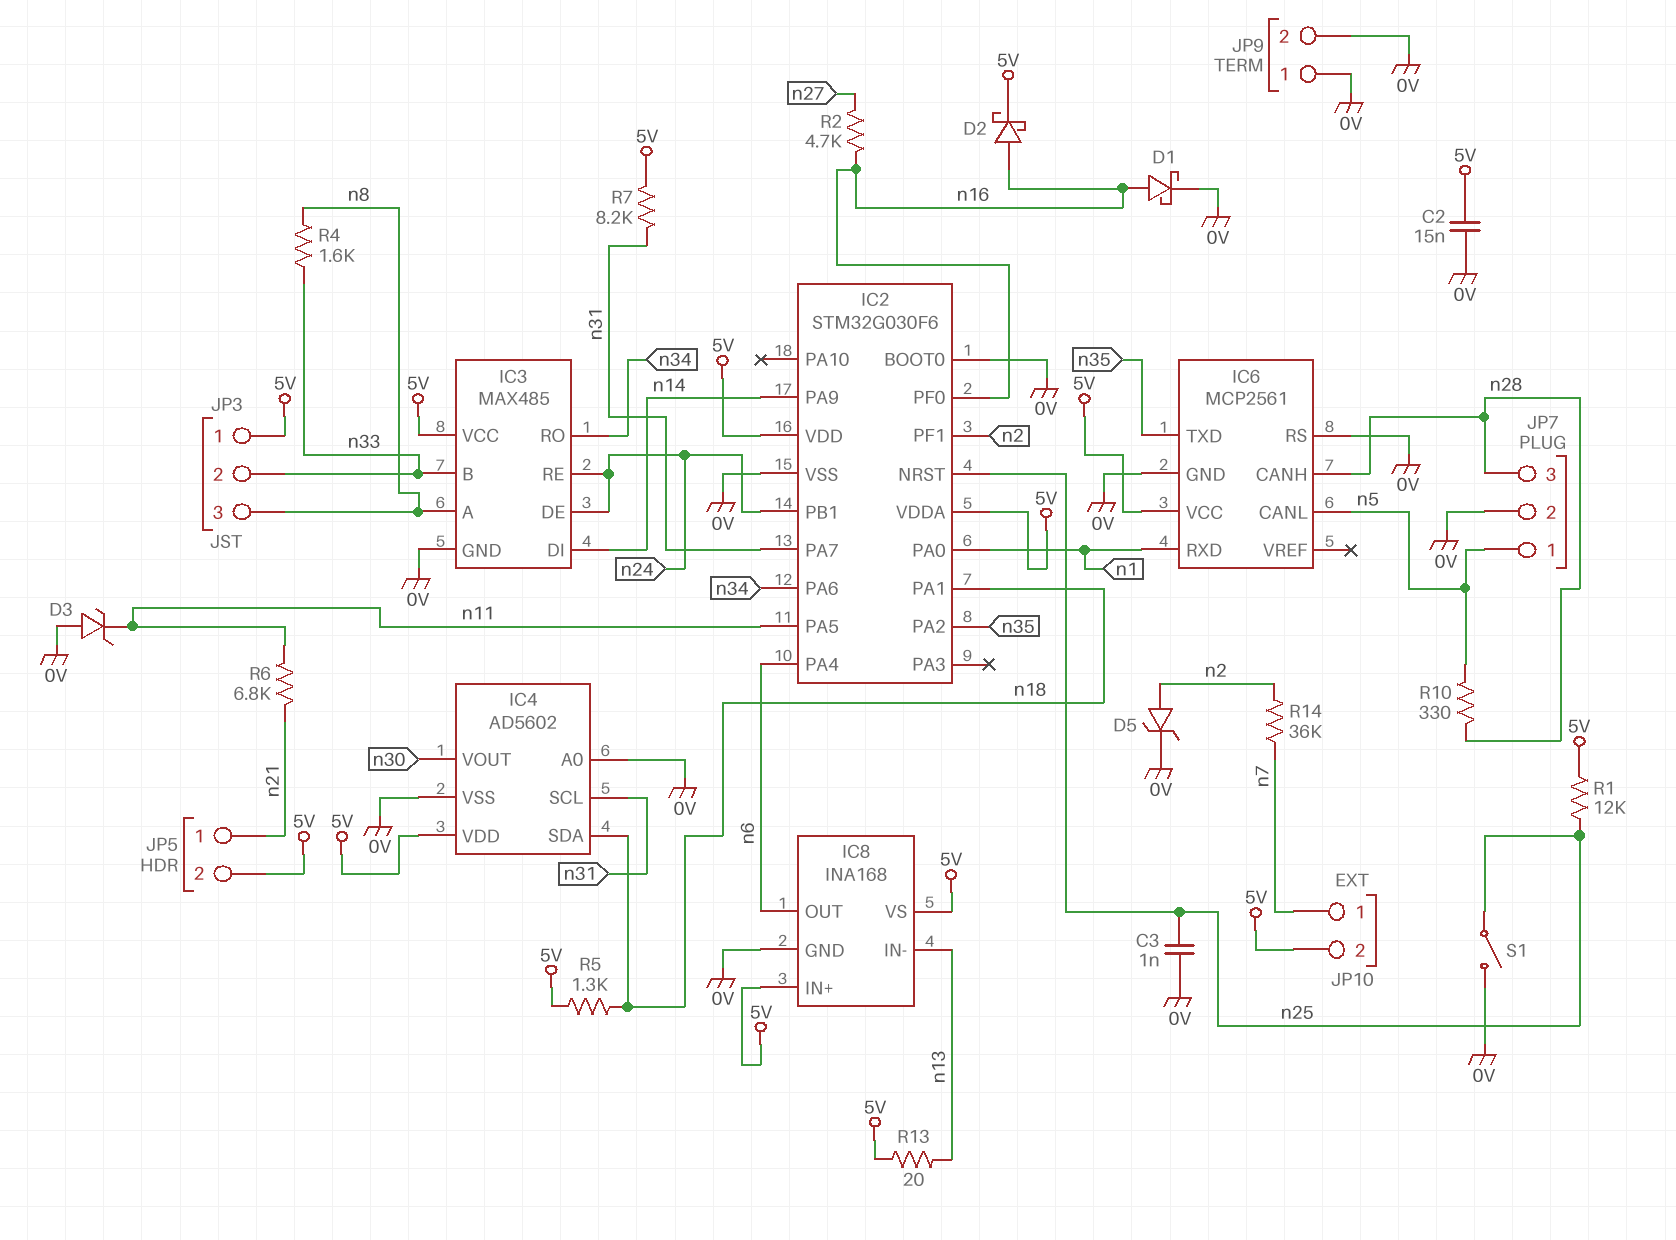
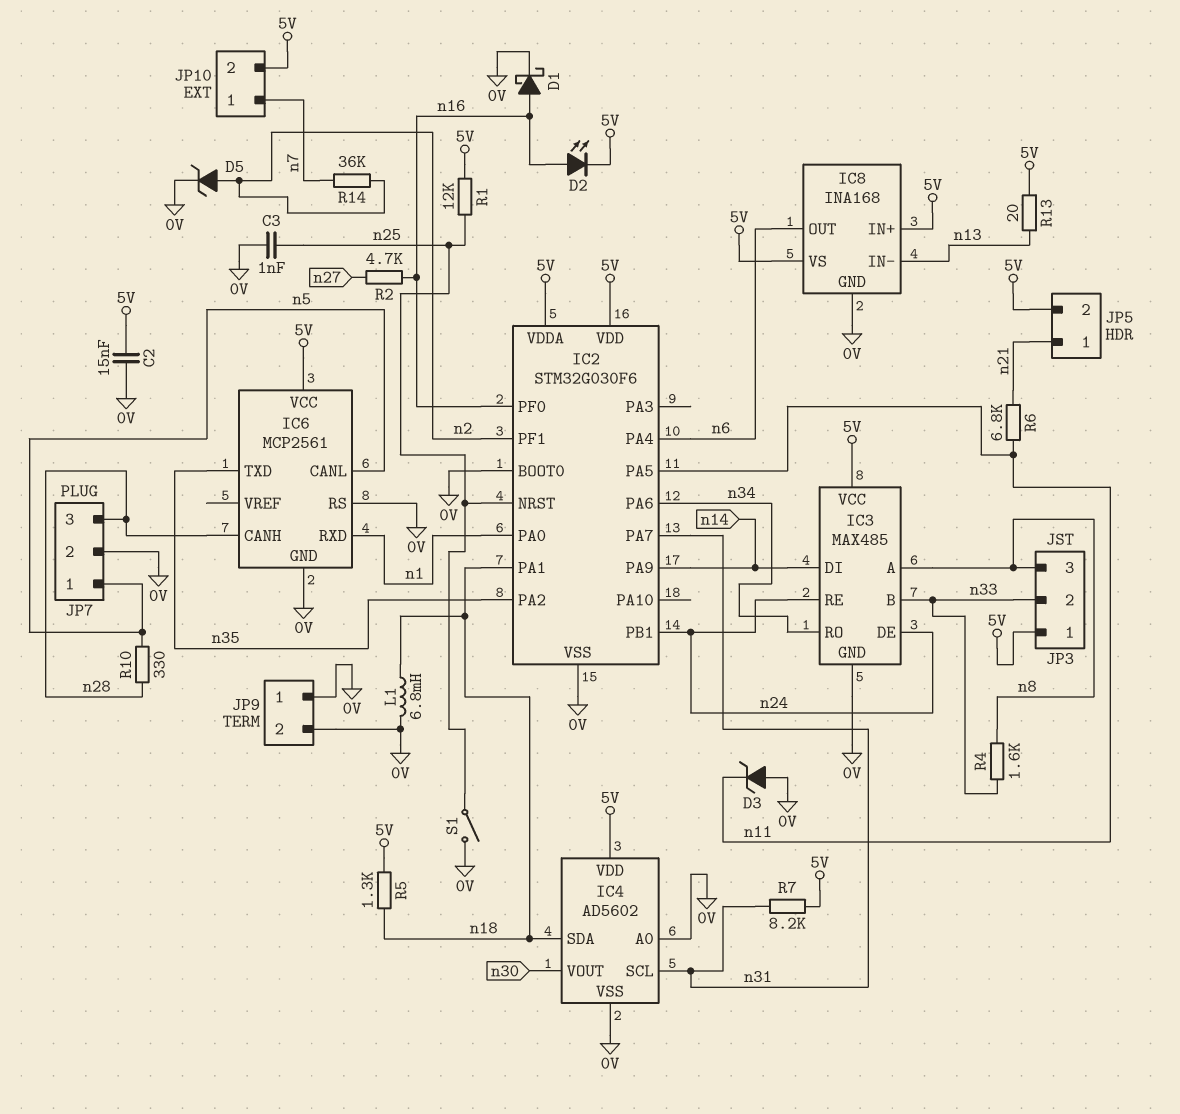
D2: schottky (A n16, K 5V) -> LED (A n16, K 5V)
L1: none -> 6.8mH (0V, n18)

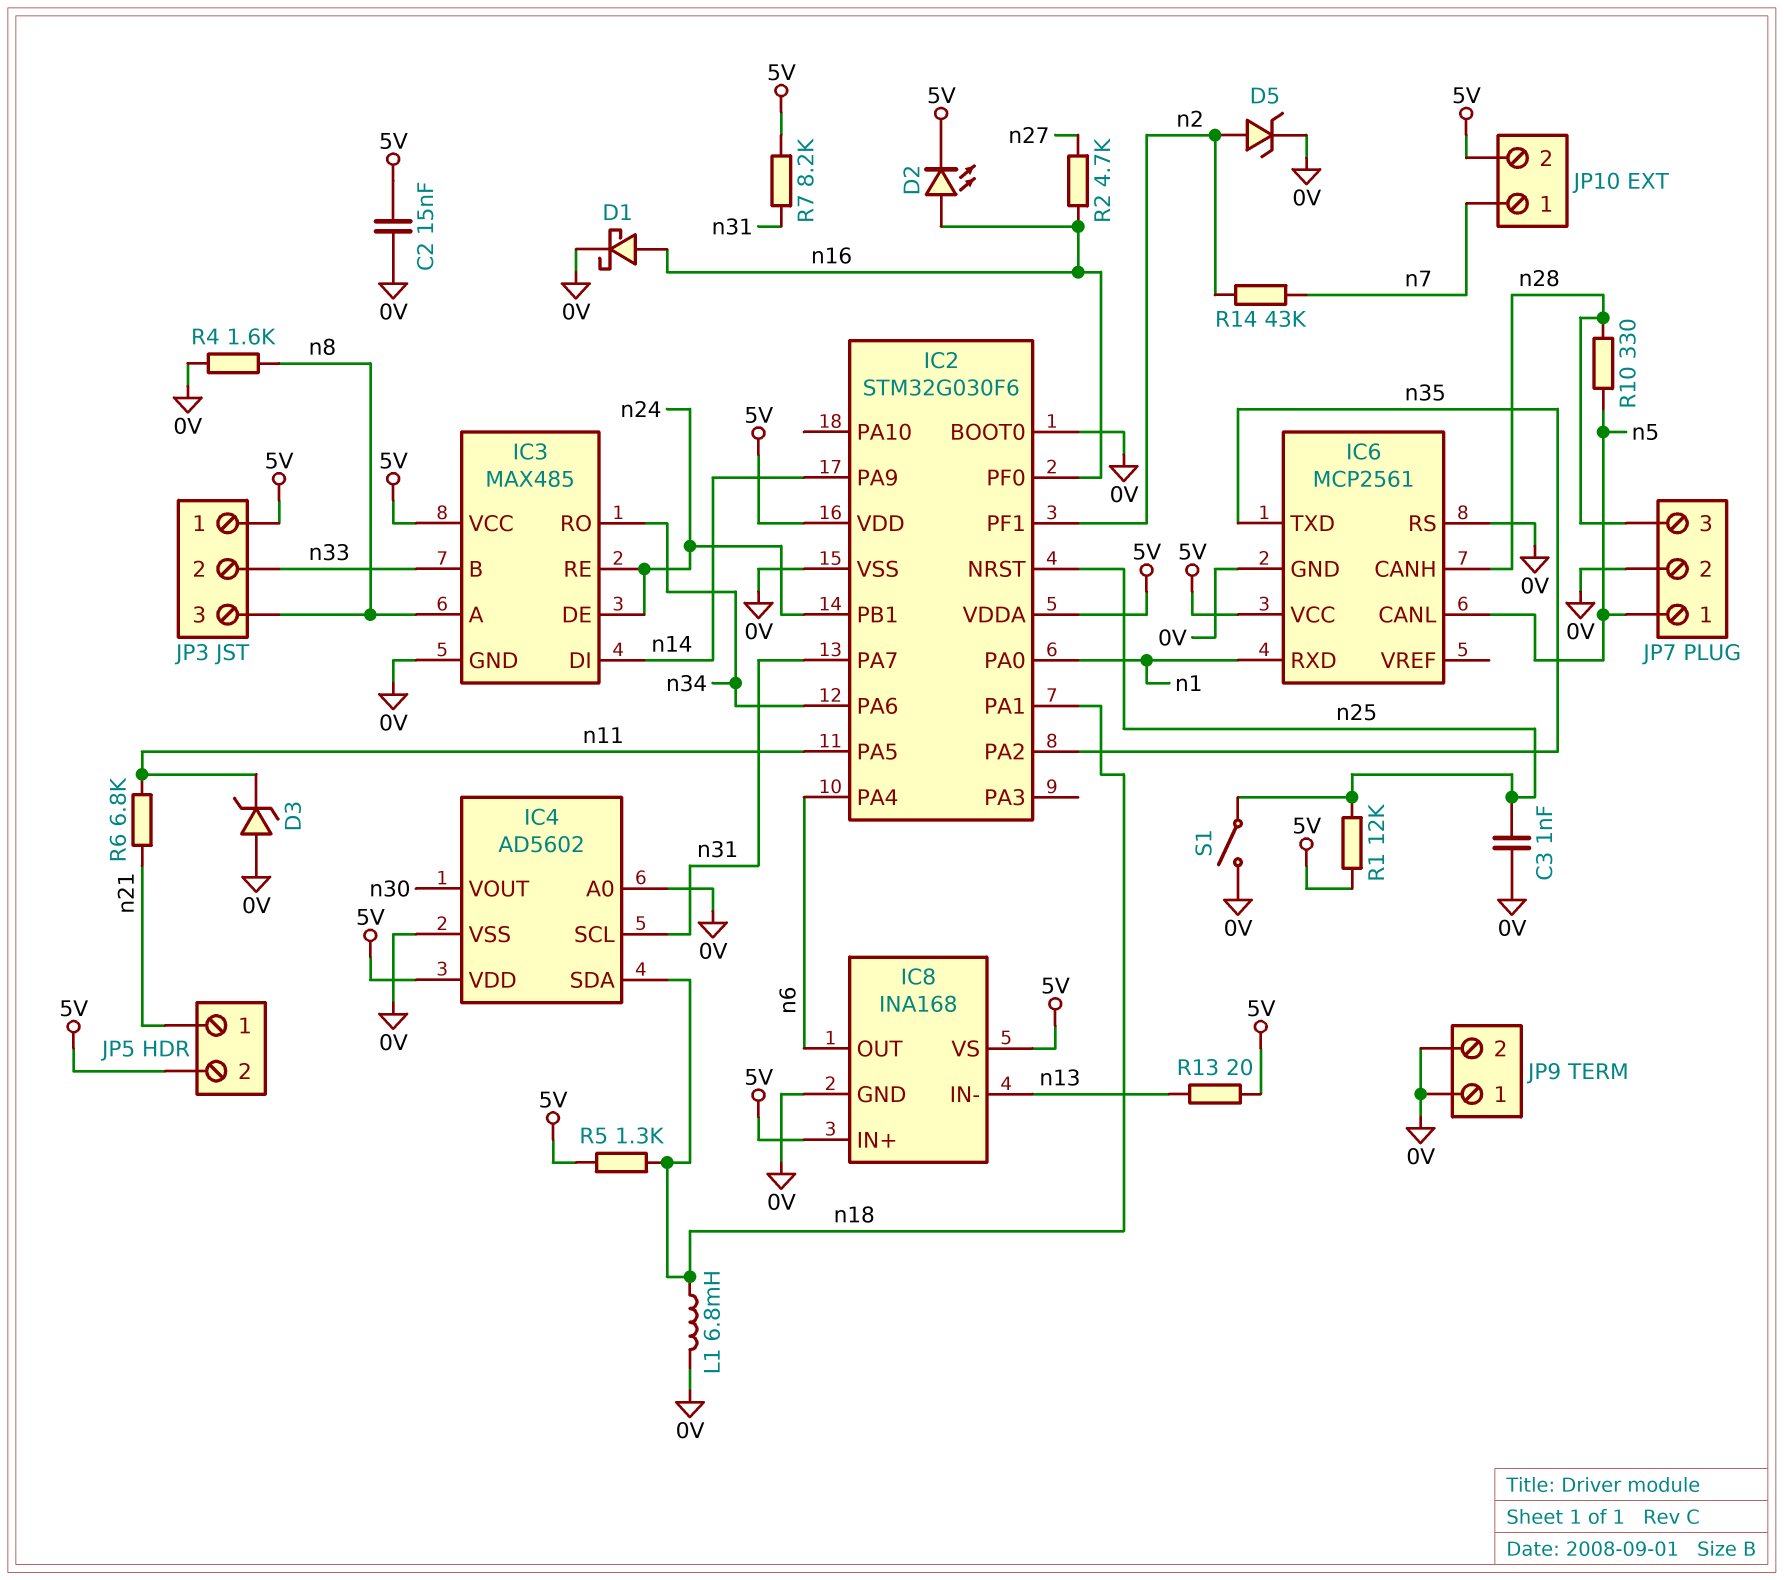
R4: 1.6k (n8, n33) -> 1.6k (0V, n8)
R14: 36k (n2, n7) -> 43k (n2, n7)

